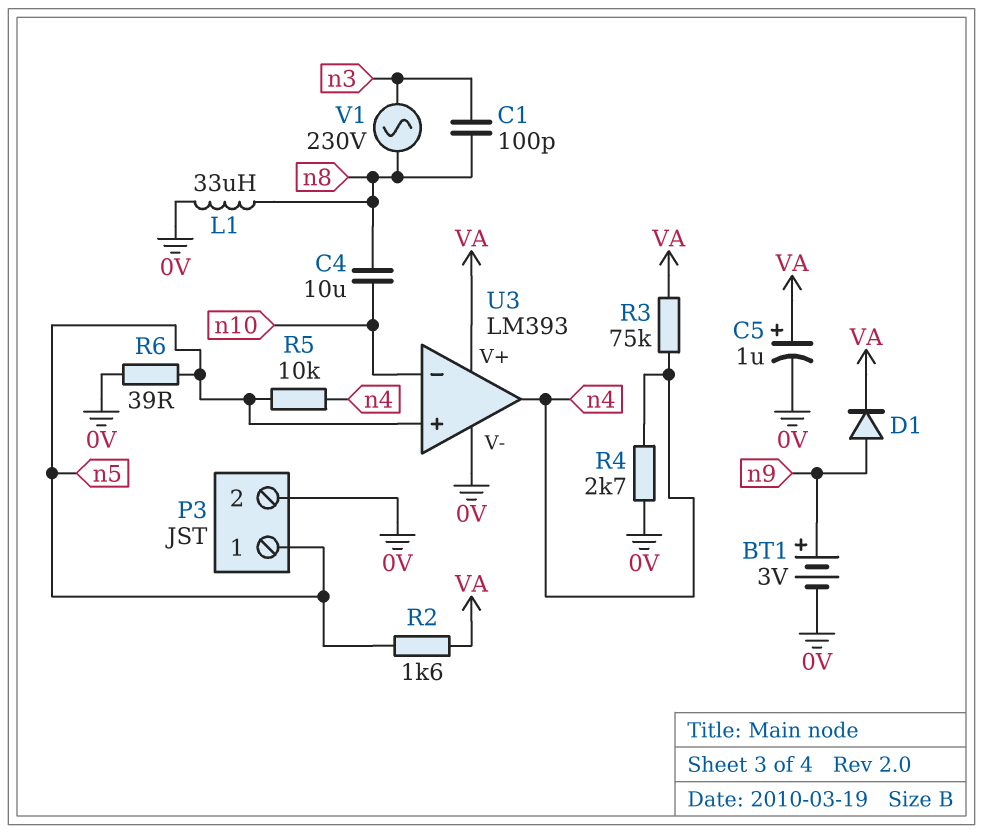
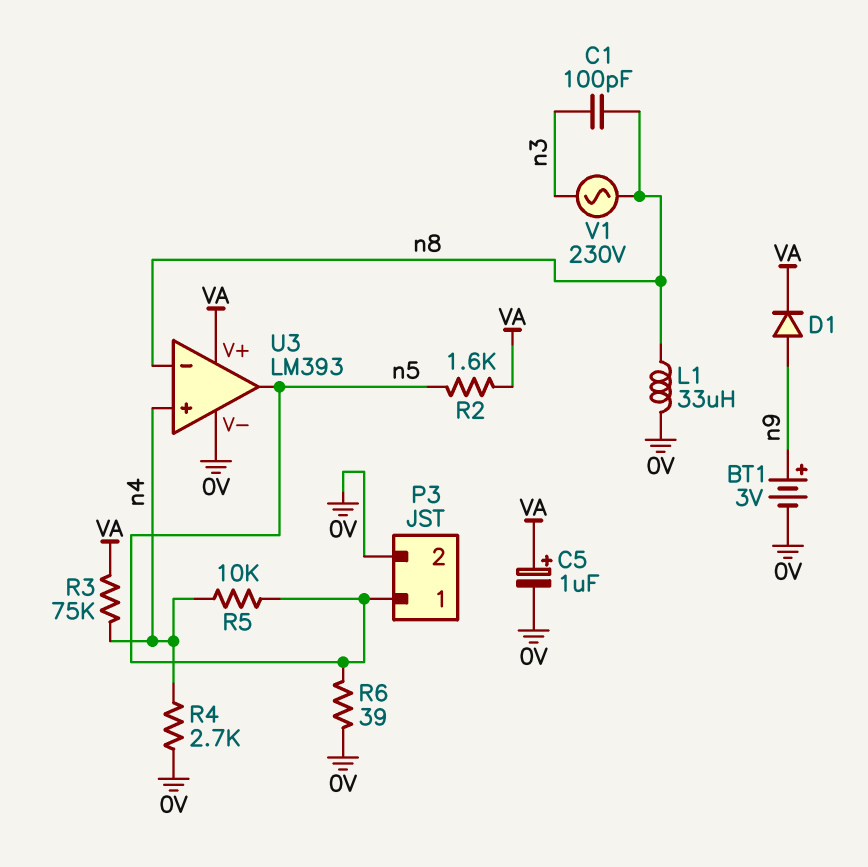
C4: 10uF (n8, n10) -> none
U3 pin in+: n5 -> n4
U3 pin in-: n10 -> n8
U3 pin out: n4 -> n5

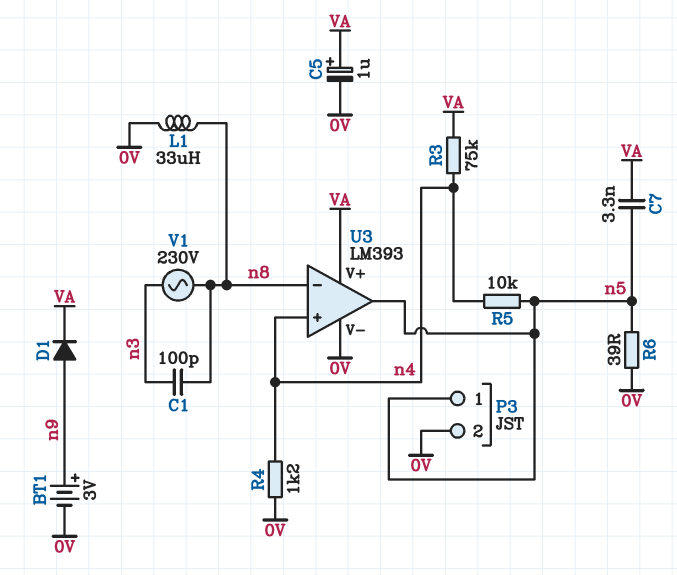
C7: none -> 3.3nF (VA, n5)
R2: 1.6k (VA, n5) -> none
R4: 2.7k (0V, n4) -> 1.2k (0V, n4)

